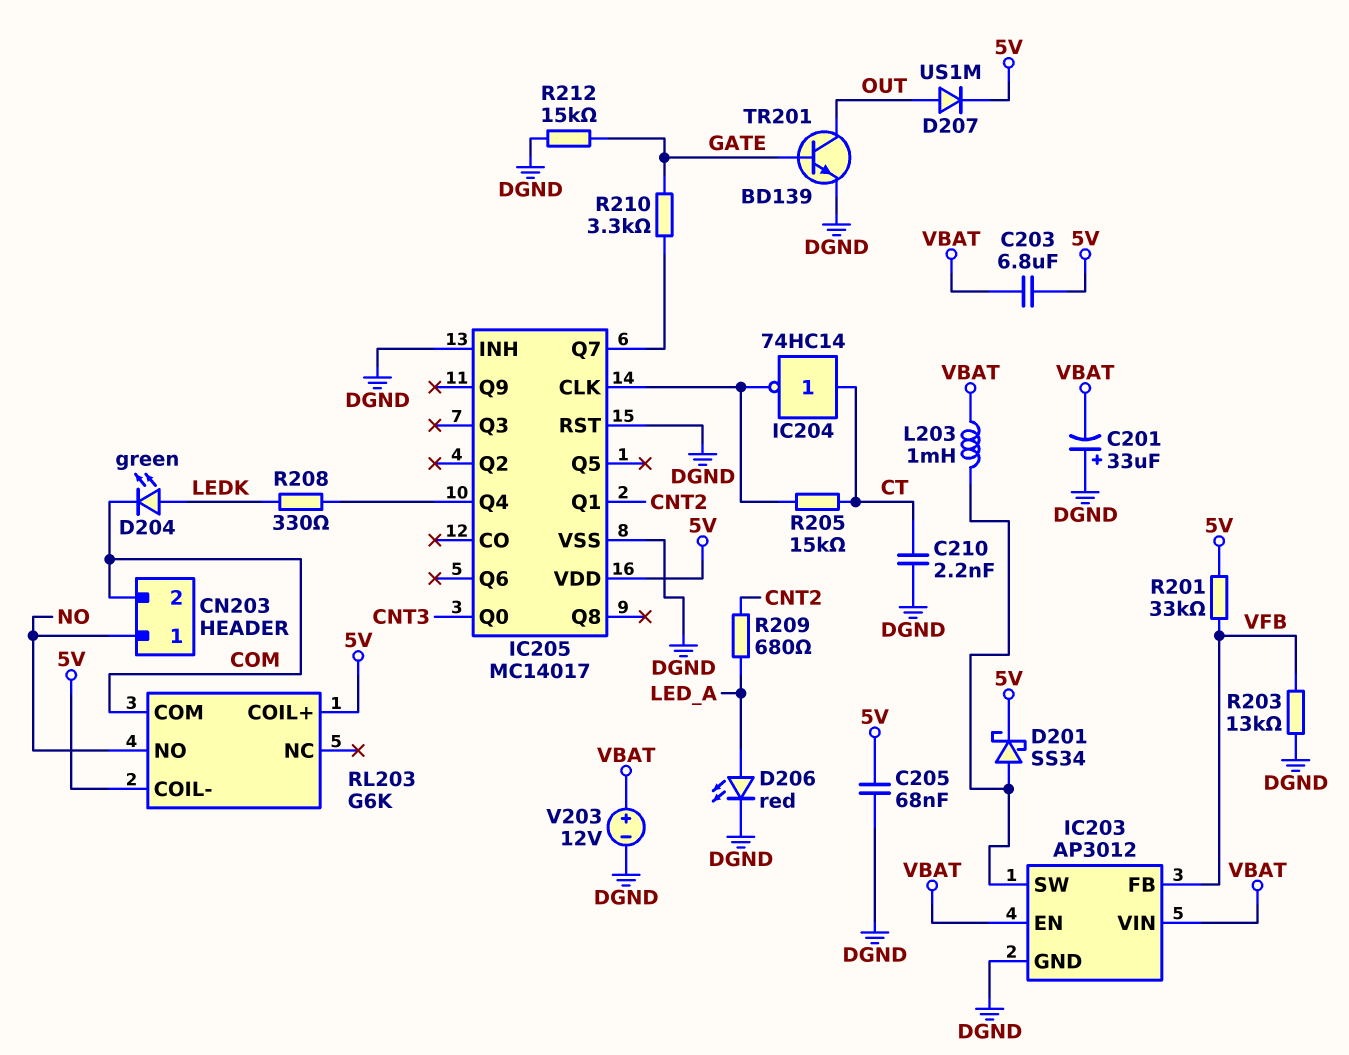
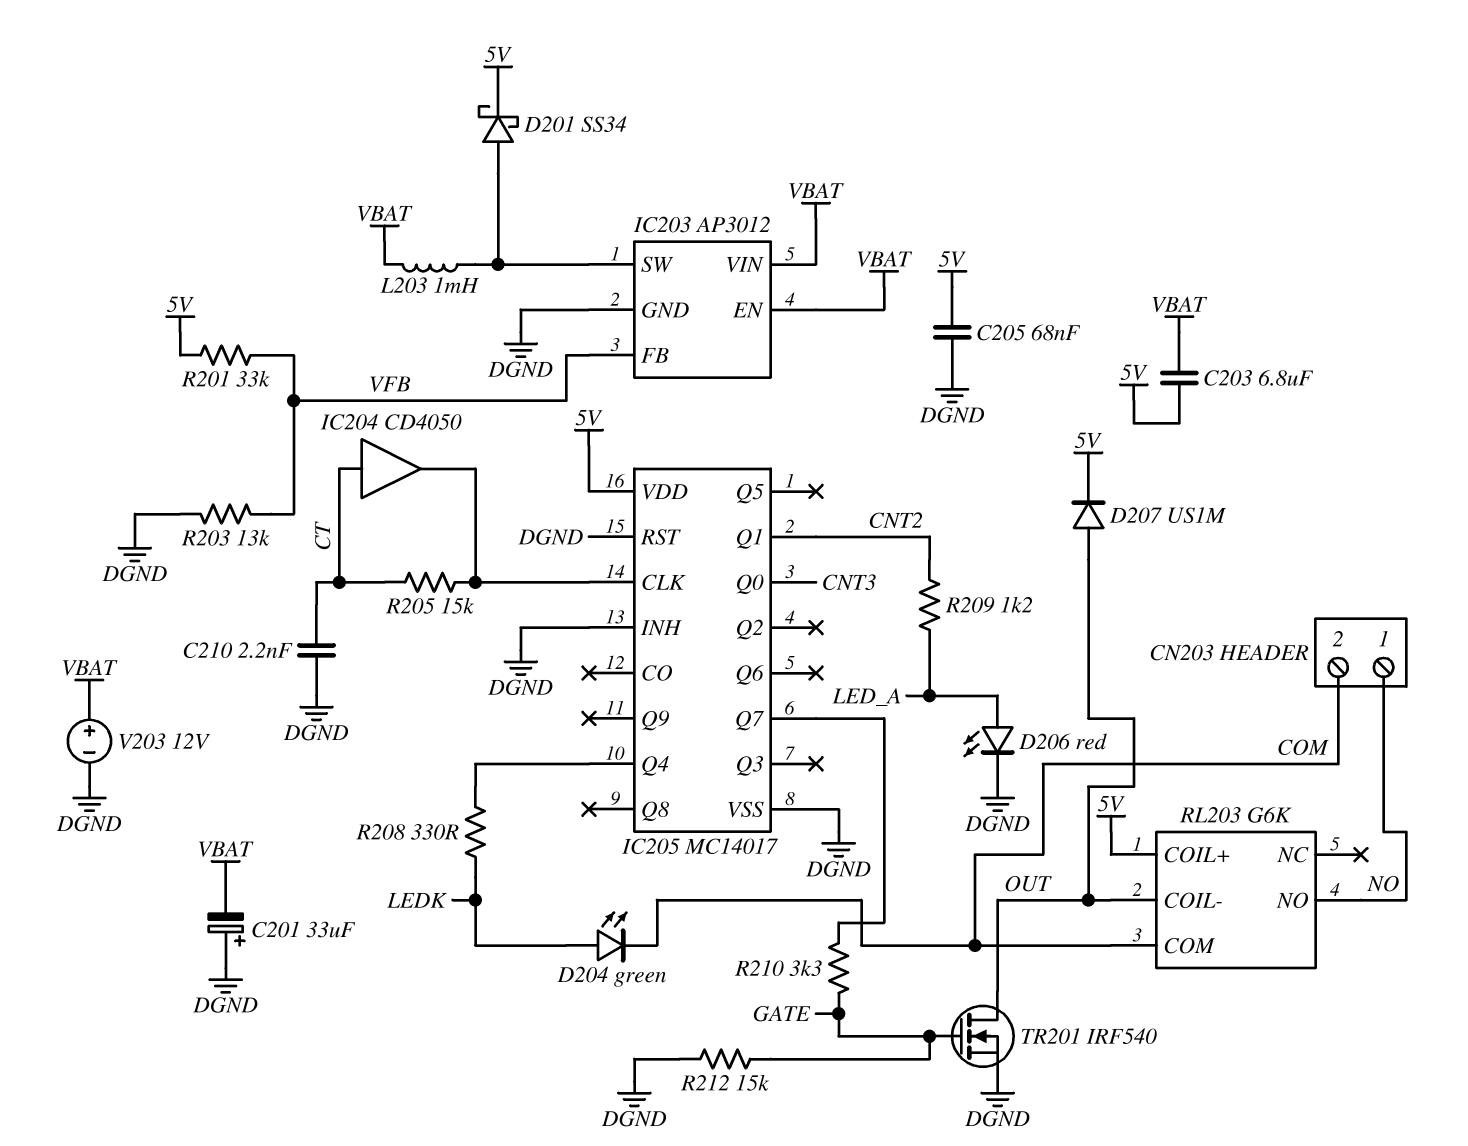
IC204: NOT 74HC14 (in CT, out IC205/CLK) -> buffer CD4050 (in CT, out IC205/CLK)
R209: 680 (CNT2, LED_A) -> 1.2k (CNT2, LED_A)
RL203 pin COIL-: 5V -> OUT
TR201: NPN BD139 (B GATE, C OUT, E DGND) -> NMOS IRF540 (G GATE, D OUT, S DGND)

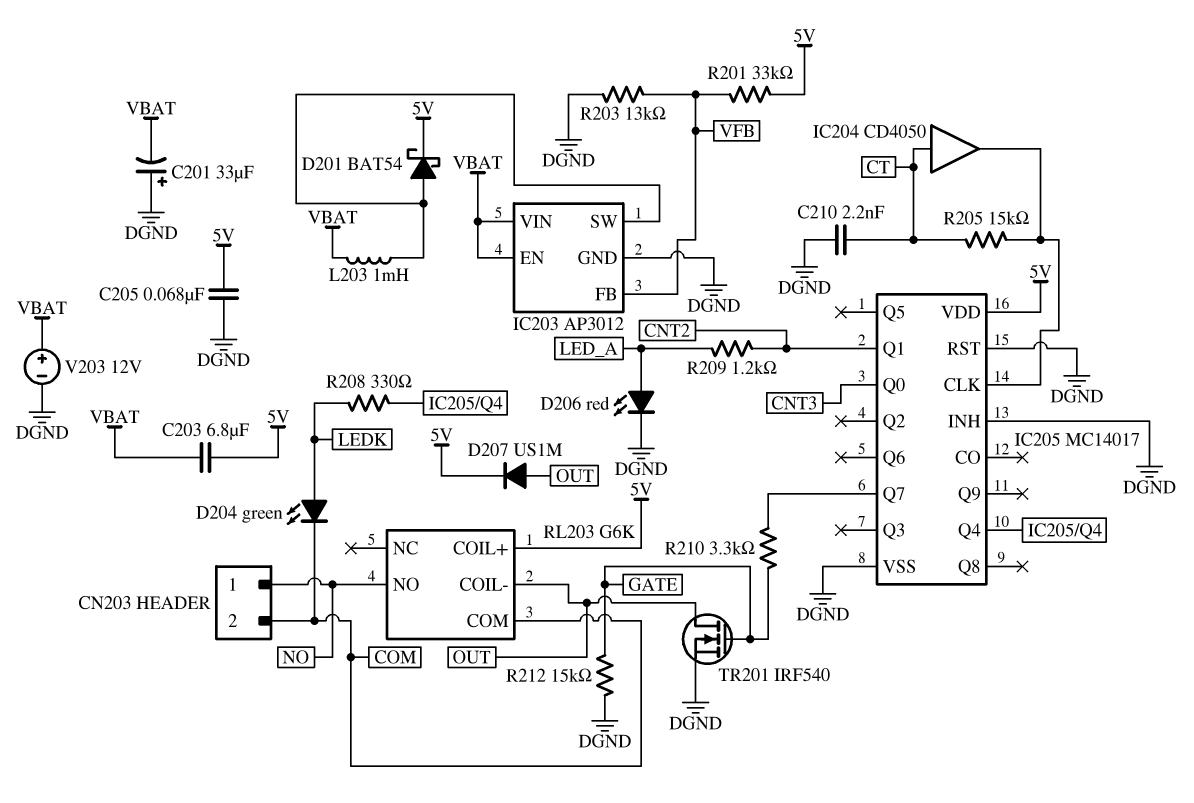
D201: schottky SS34 (A IC203/SW, K 5V) -> schottky BAT54 (A IC203/SW, K 5V)

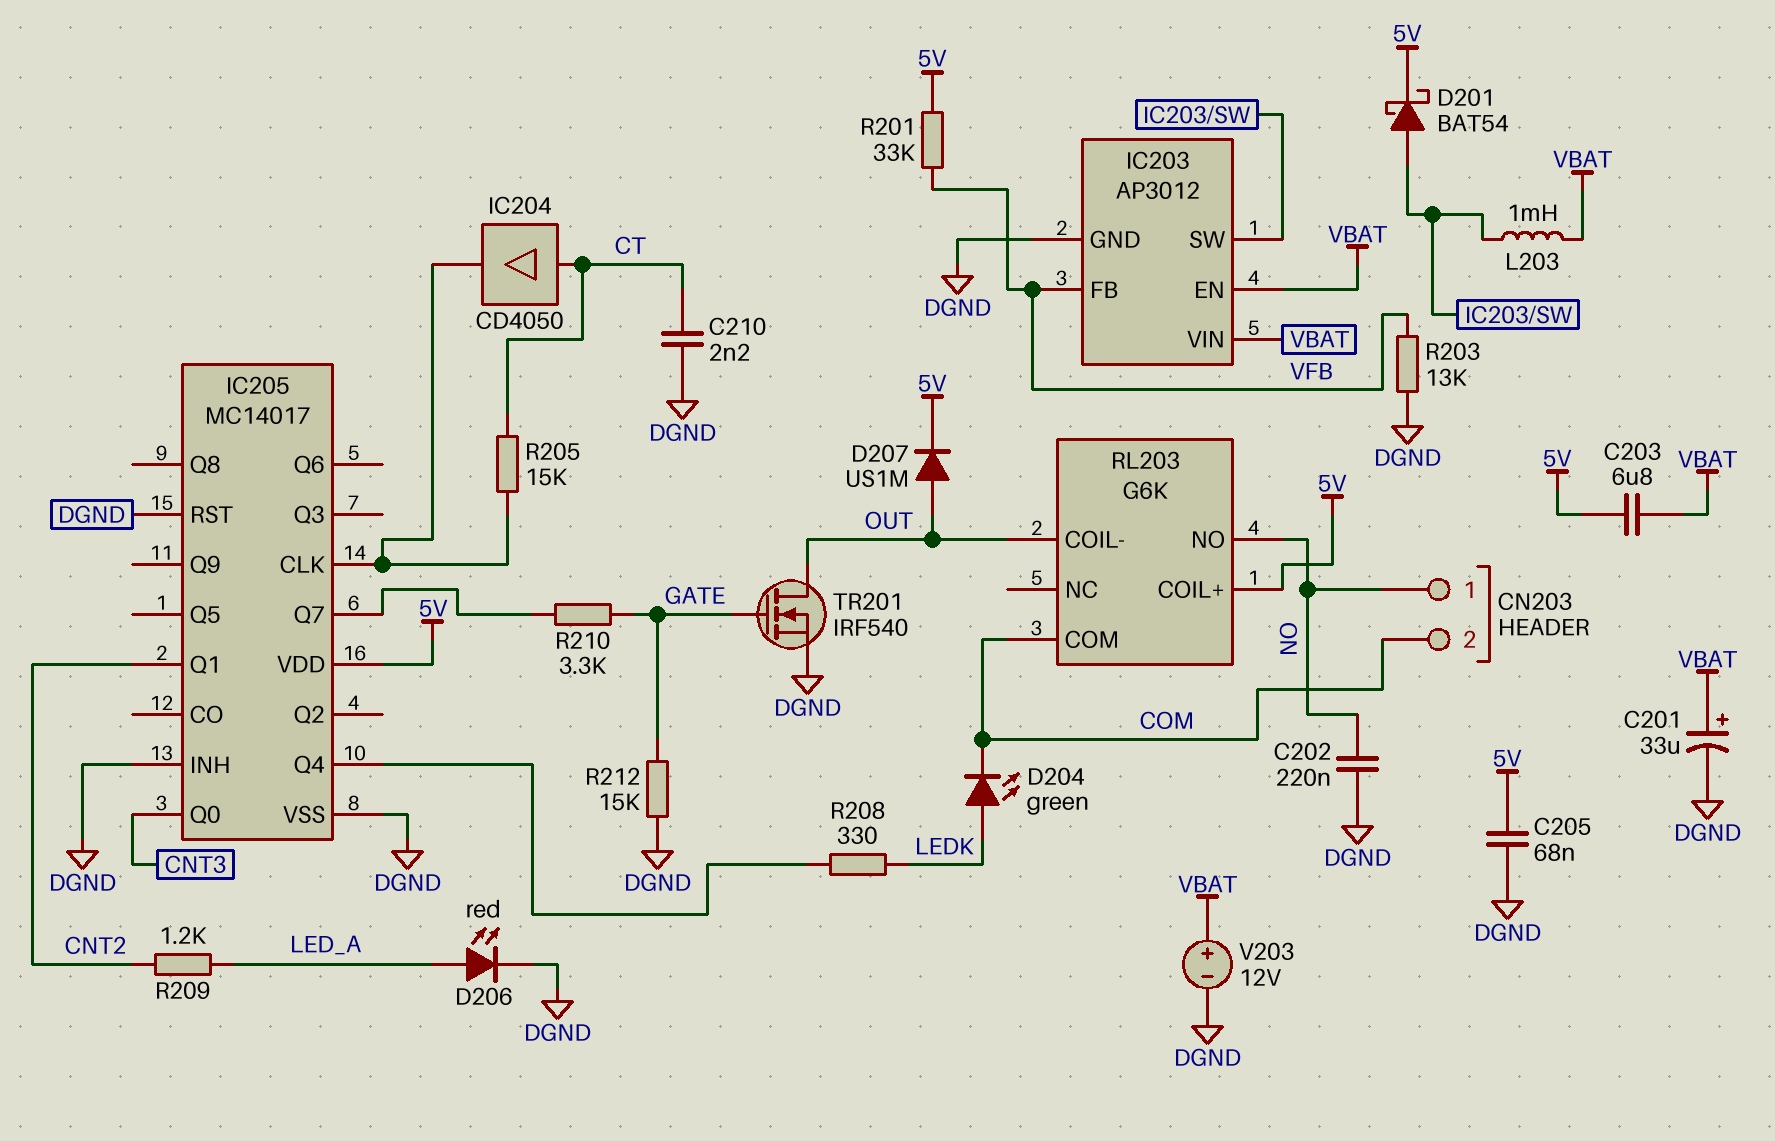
C201: 33uF (plus DGND, minus VBAT) -> 33uF (plus VBAT, minus DGND)
C202: none -> 220nF (DGND, NO)

